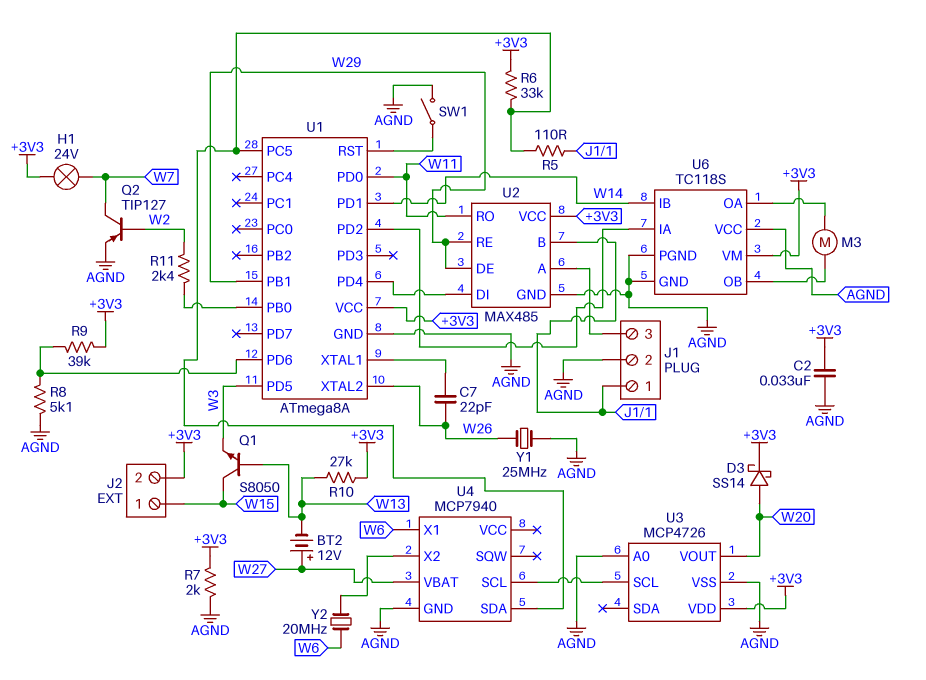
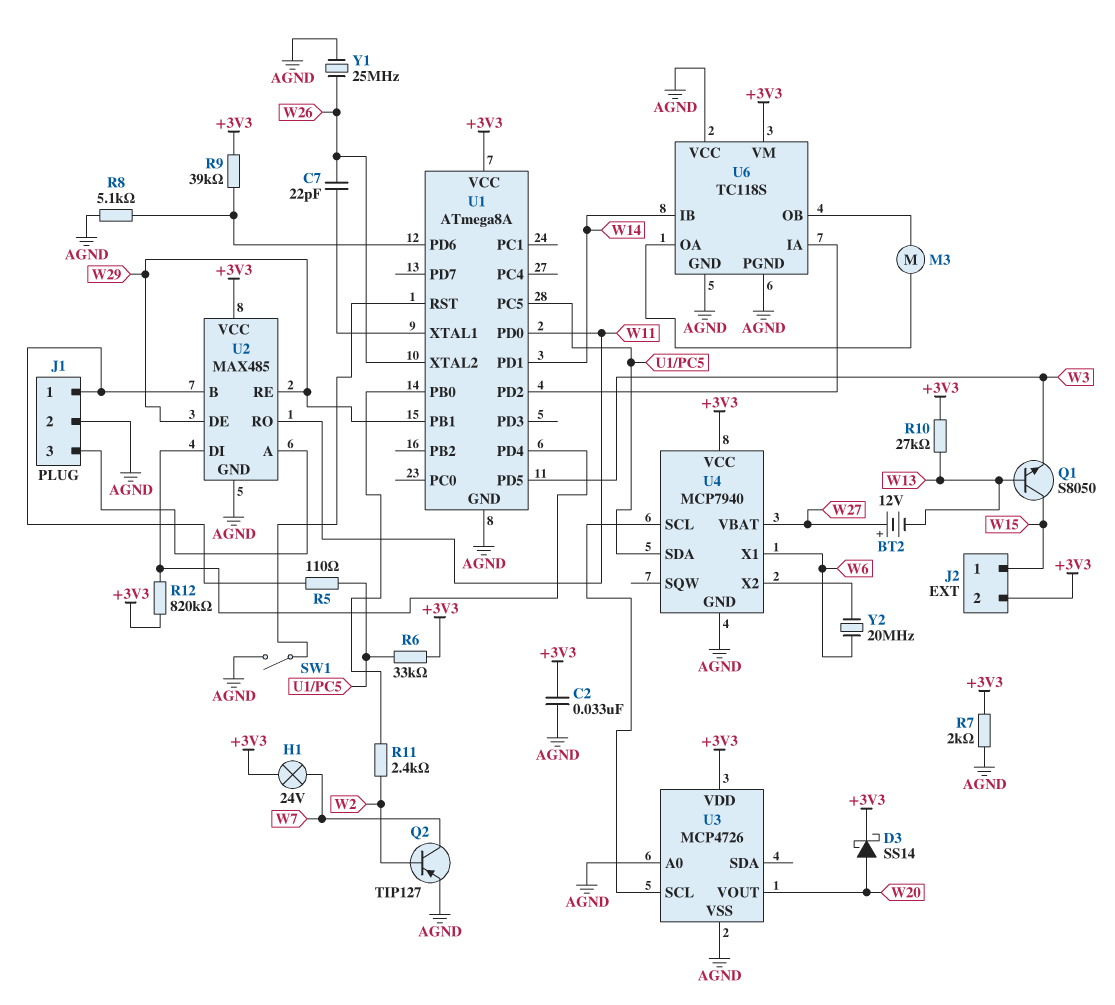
R12: none -> 820k (+3V3, U1/PD4)
U4 pin VCC: none -> +3V3

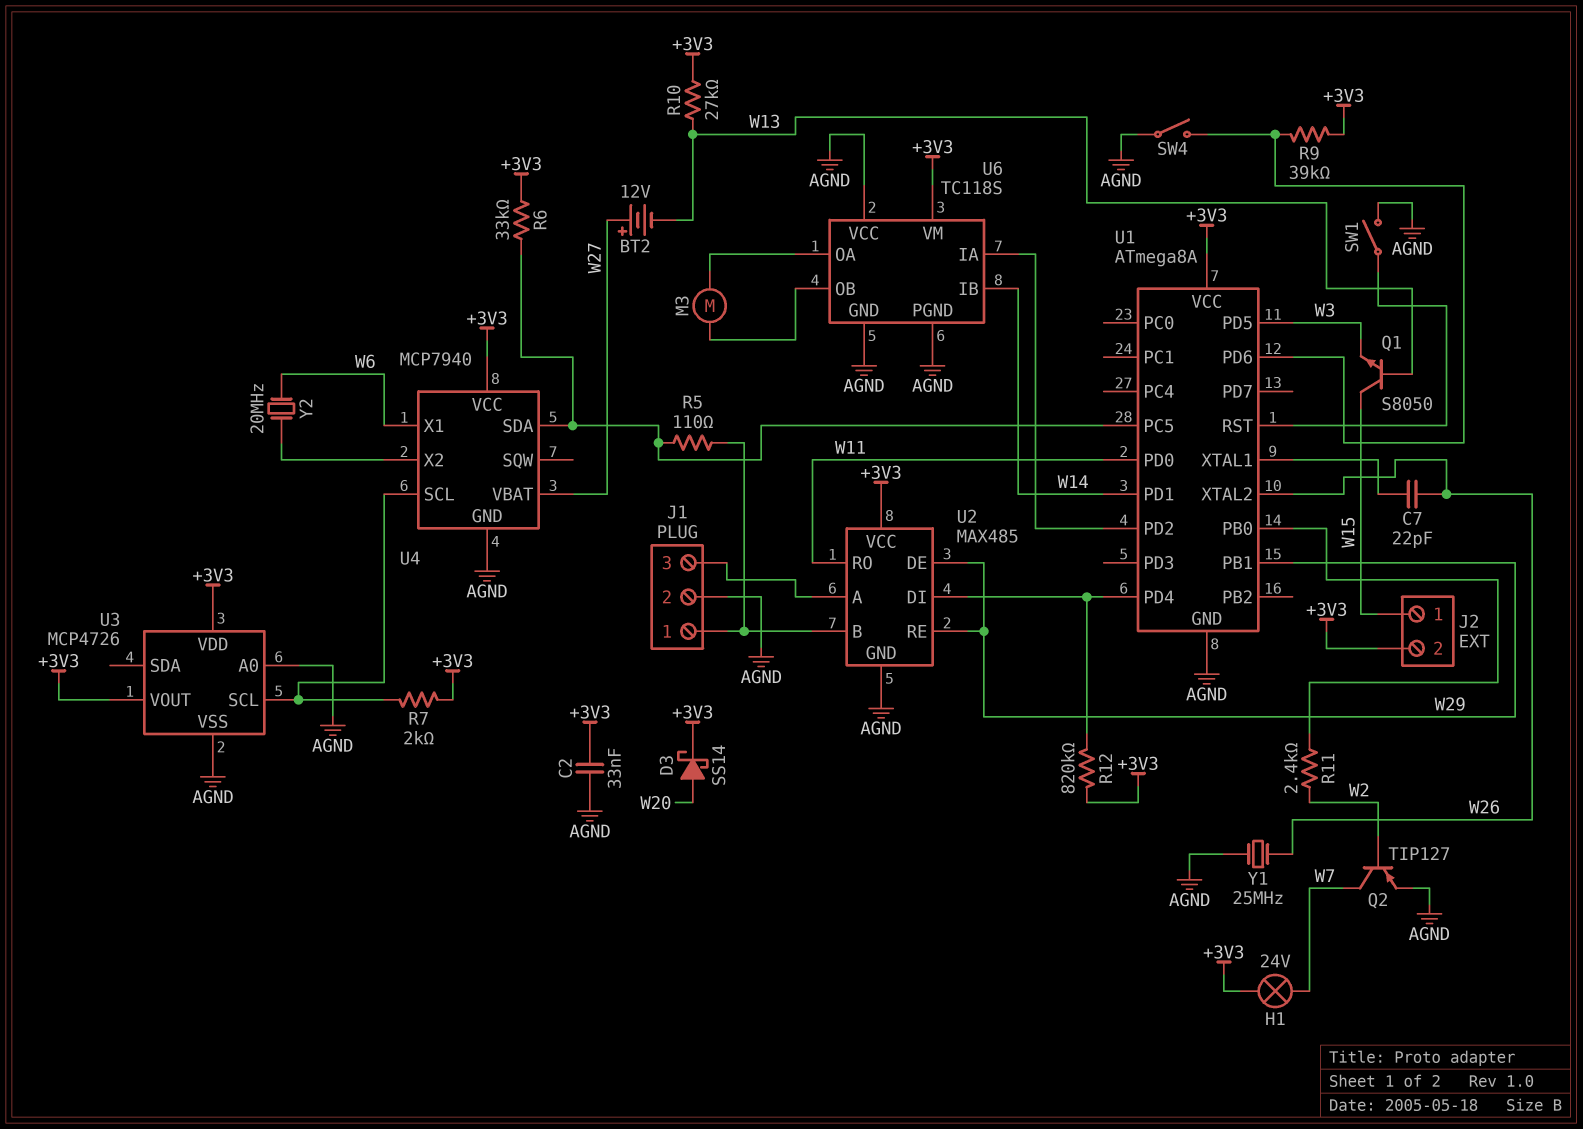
R7: 2k (+3V3, AGND) -> 2k (+3V3, U3/SCL)
R8: 5.1k (AGND, U1/PD6) -> none
SW4: none -> switch (AGND, U1/PD6)
U3 pin VOUT: W20 -> +3V3

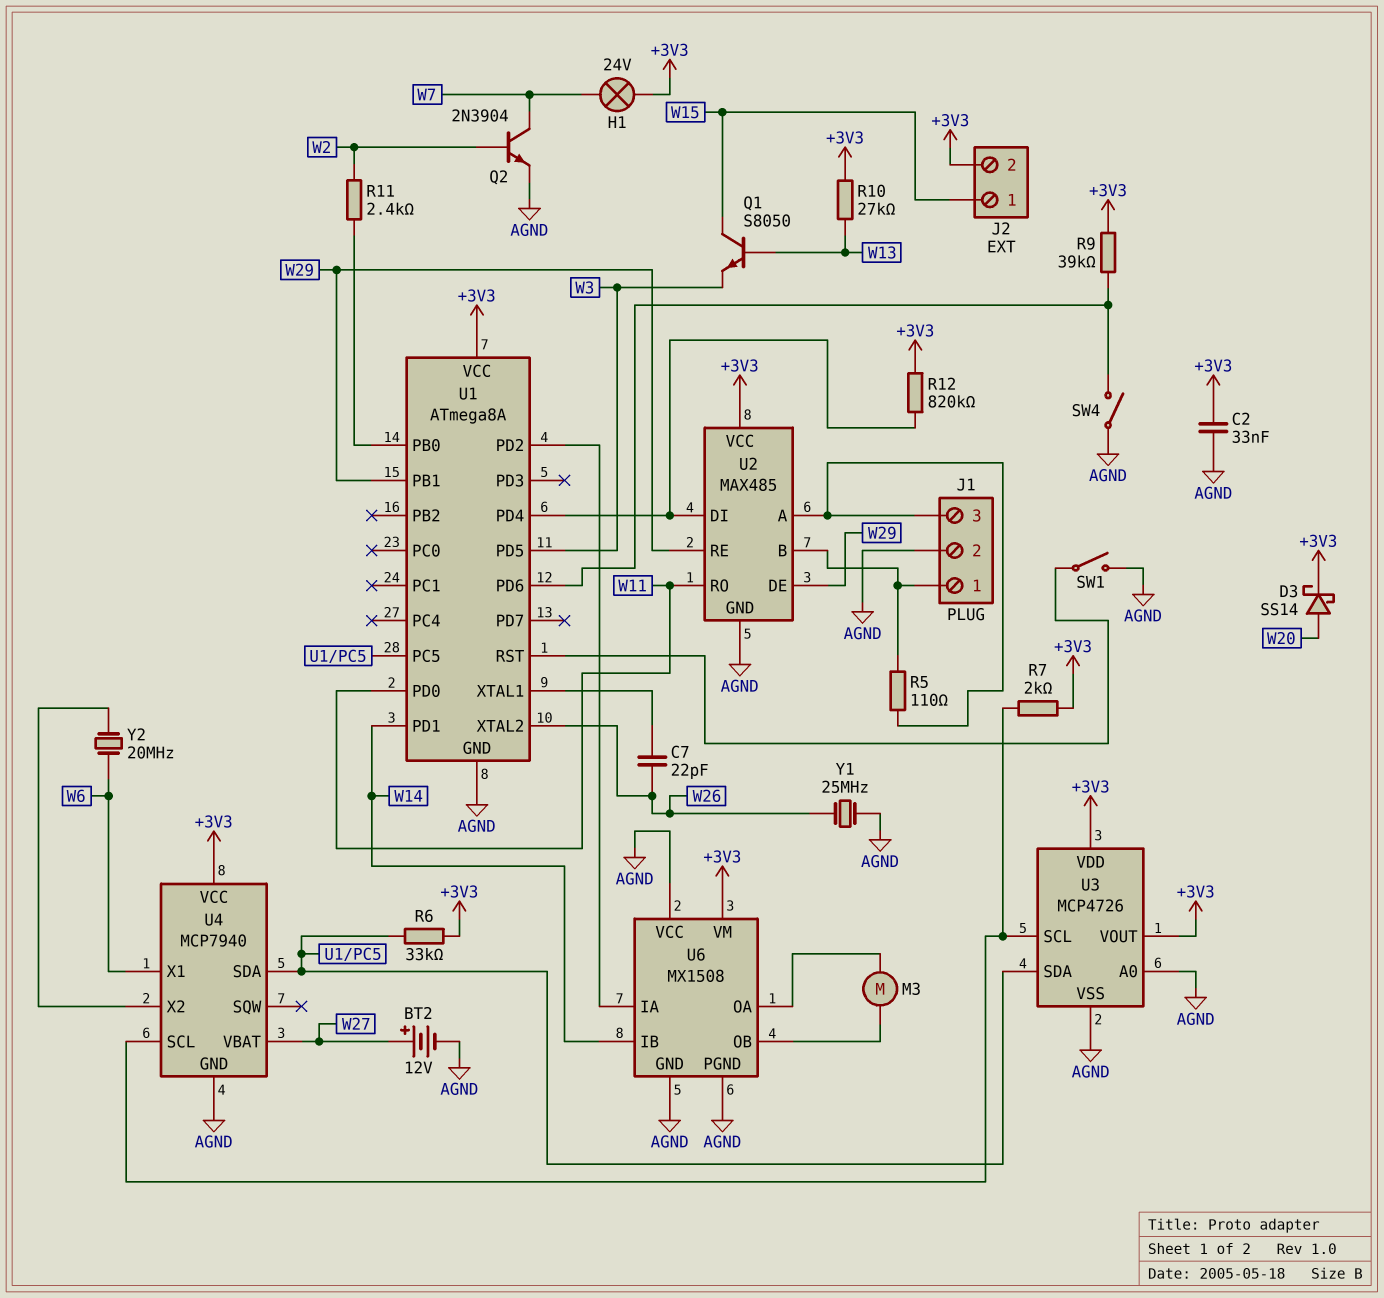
BT2: 12V (plus W27, minus W13) -> 12V (plus W27, minus AGND)
Q2: PNP TIP127 (B W2, C W7, E AGND) -> NPN 2N3904 (B W2, C W7, E AGND)
R5: 110 (J1/1, U1/PC5) -> 110 (J1/1, J1/3)
U3 pin SDA: none -> U1/PC5
U6: TC118S -> MX1508

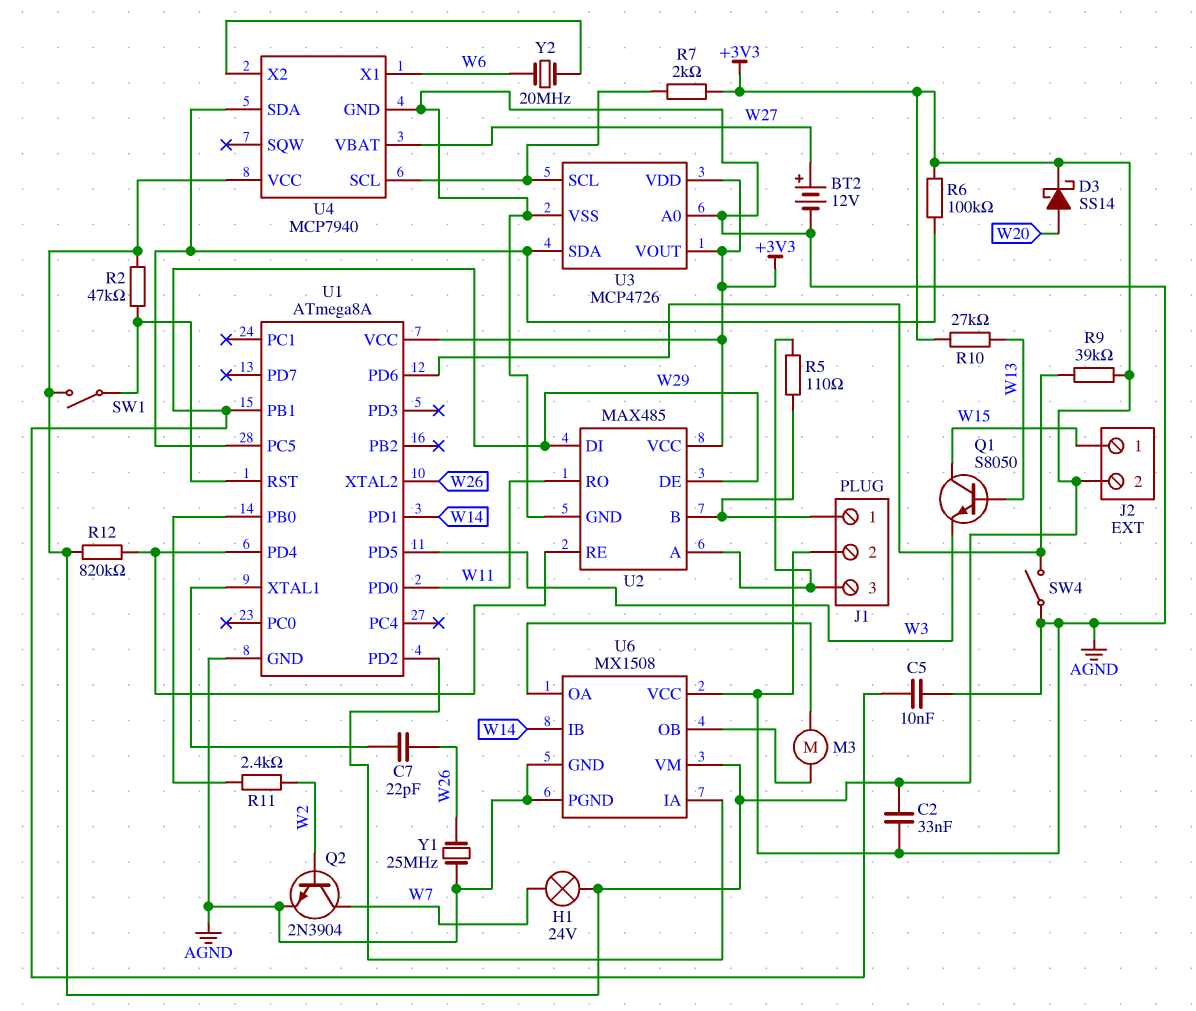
C5: none -> 10nF (AGND, W29)
R2: none -> 47k (+3V3, U1/RST)
R6: 33k (+3V3, U1/PC5) -> 100k (+3V3, U1/PC5)
SW1: switch (AGND, U1/RST) -> switch (+3V3, U1/RST)
U2 pin DI: U1/PD4 -> W29
U2 pin RE: W29 -> U1/PD4

